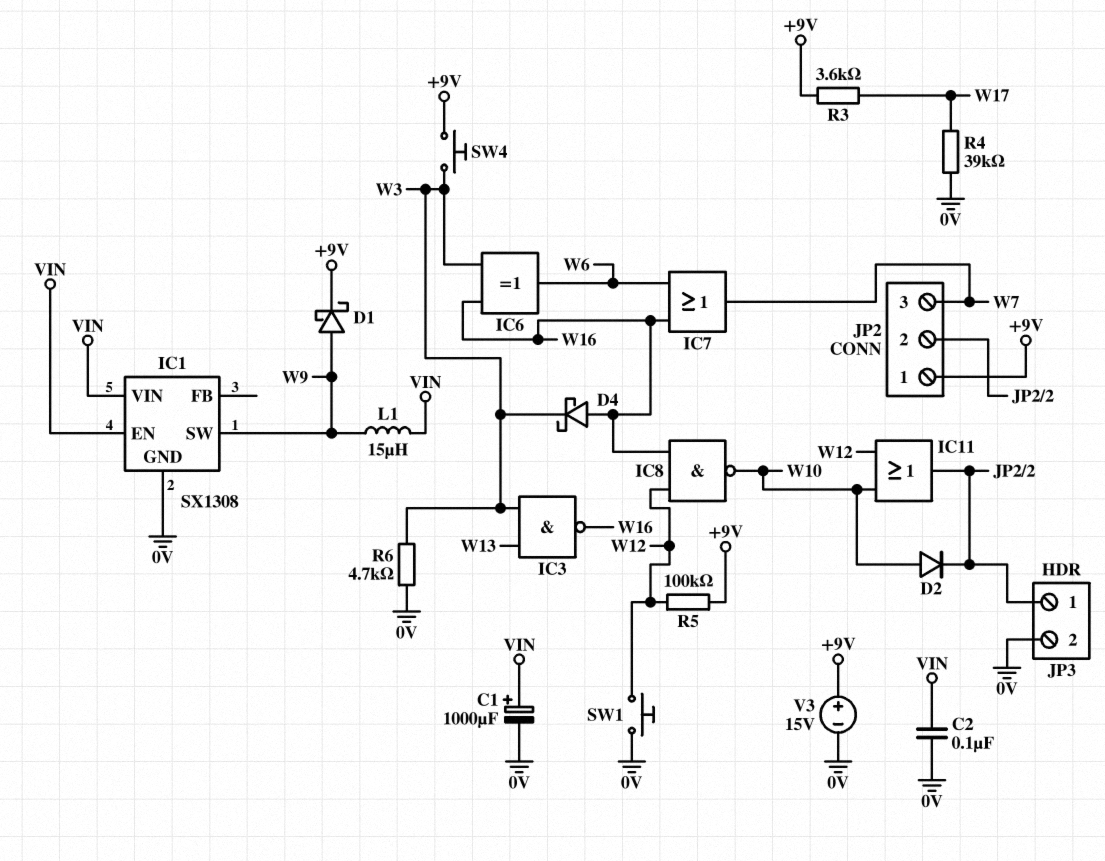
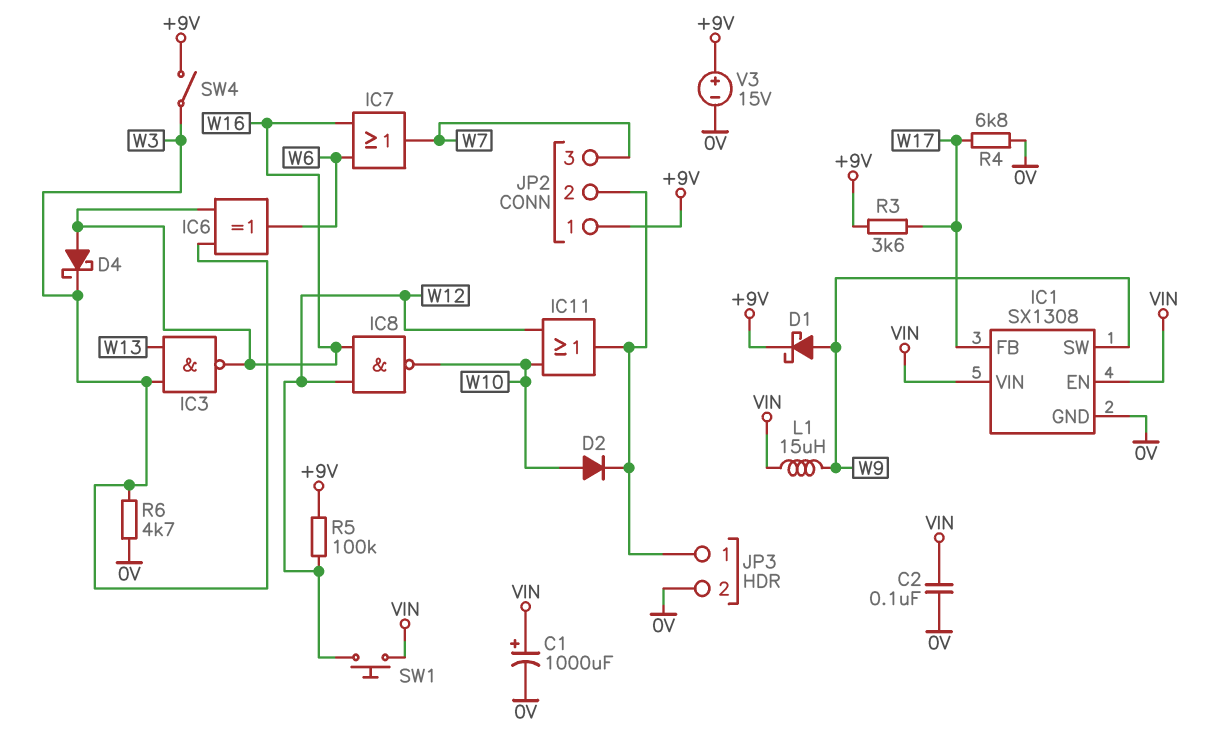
IC1 pin FB: none -> W17
R4: 39k (0V, W17) -> 6.8k (0V, W17)
SW1: button (0V, W12) -> button (VIN, W12)
SW4: button (+9V, W3) -> switch (+9V, W3)

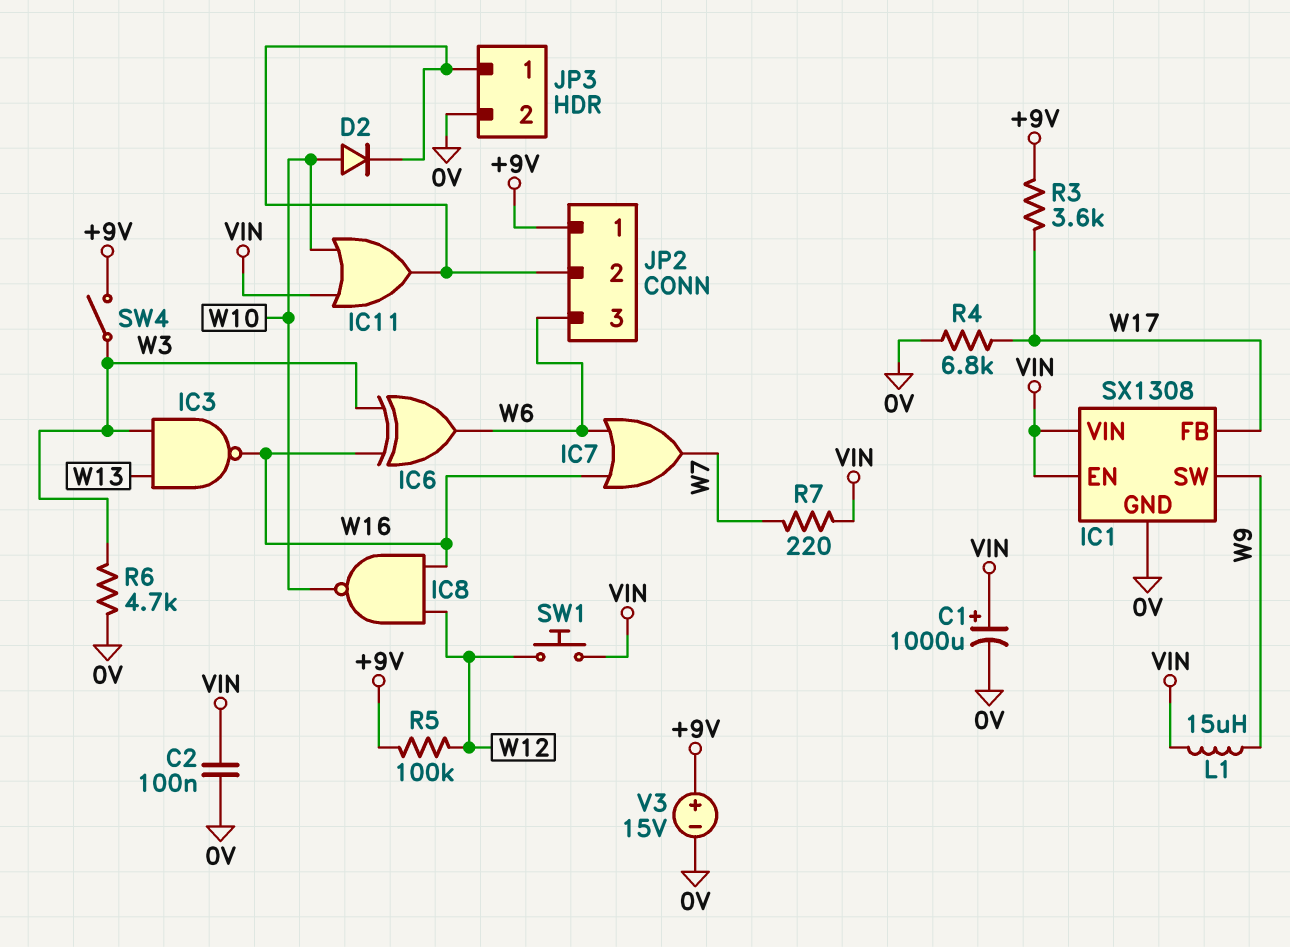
D1: schottky (A W9, K +9V) -> none
D4: schottky (A W16, K W3) -> none
IC11: OR (in W10, in W12, out JP2/2) -> OR (in VIN, in W10, out JP2/2)
JP2 pin 3: W7 -> W6
R7: none -> 220 (VIN, W7)

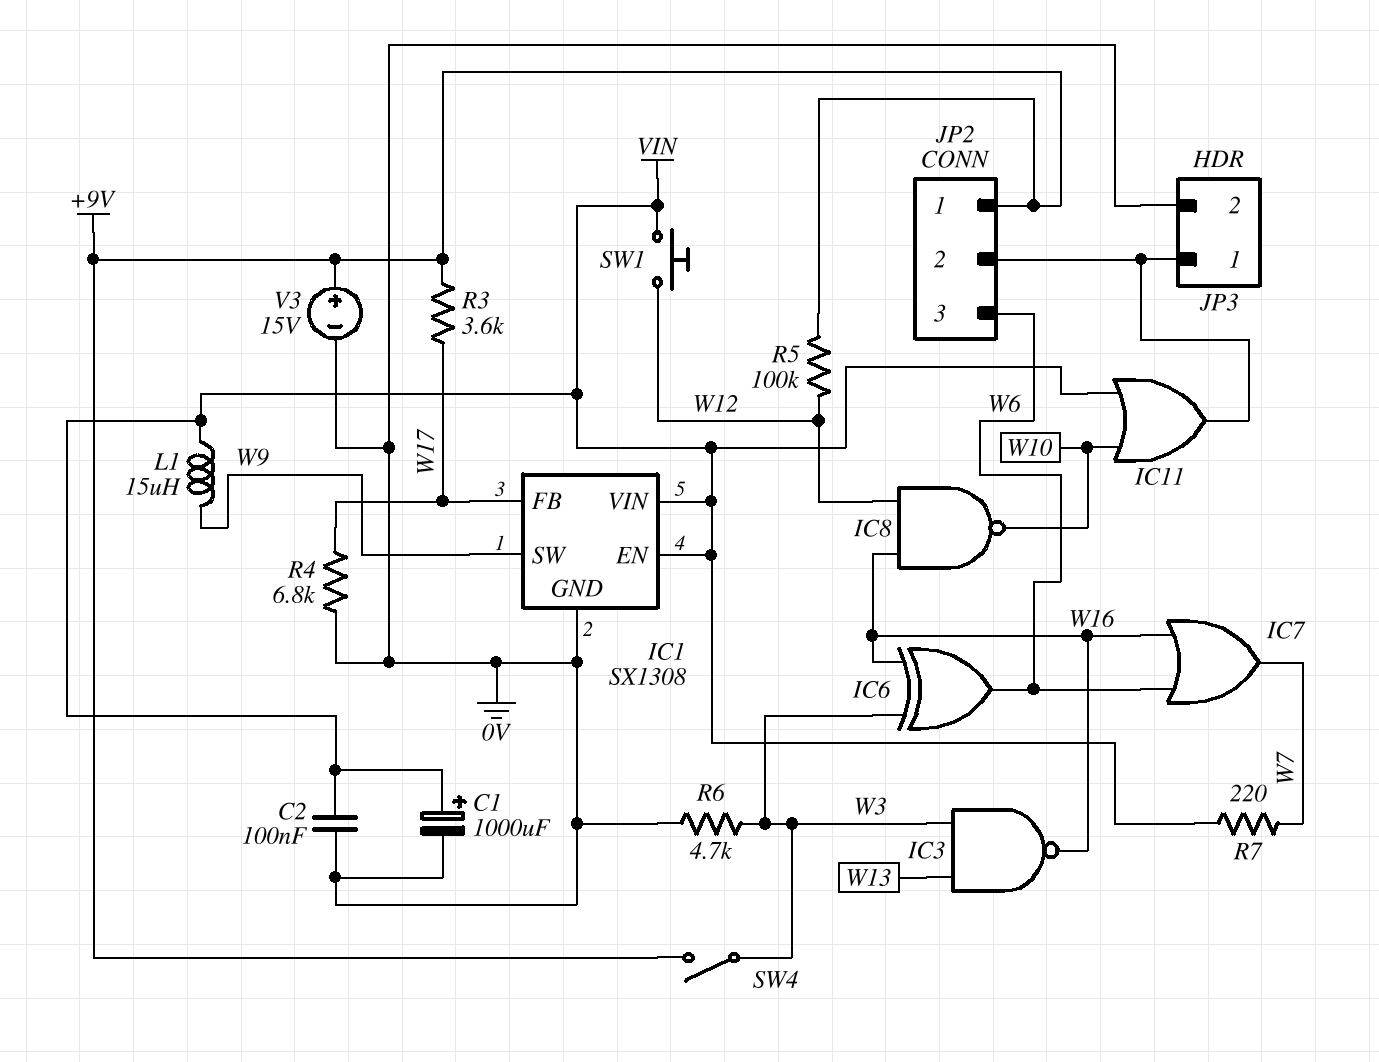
D2: diode (A W10, K JP2/2) -> none

